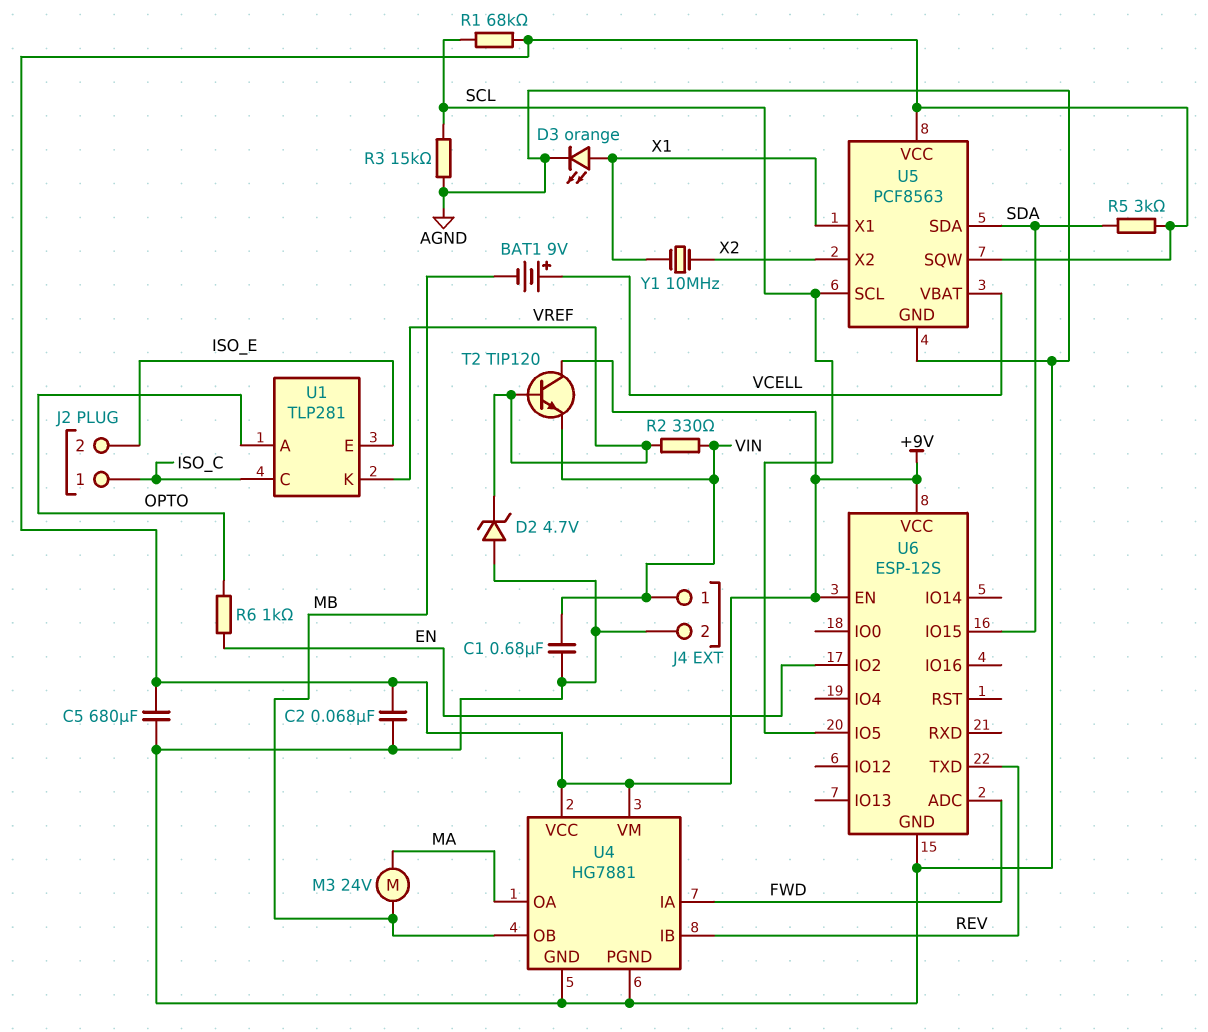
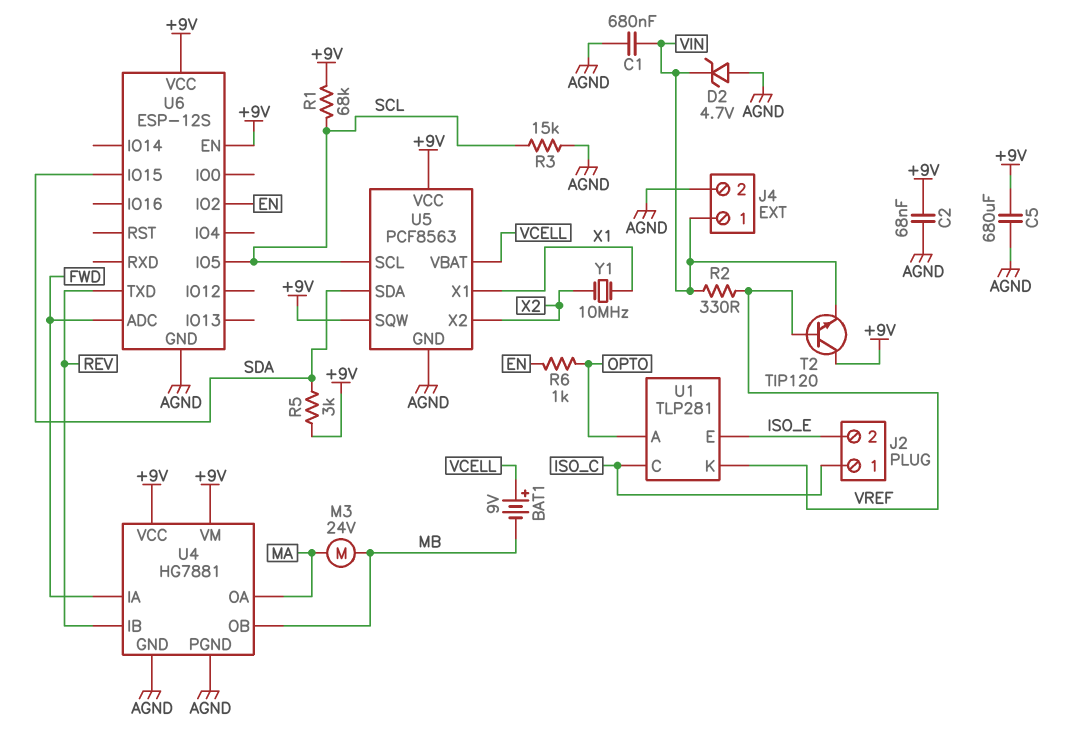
D2: zener 4.7V (A AGND, K VREF) -> zener 4.7V (A AGND, K VIN)
D3: LED orange (A X1, K AGND) -> none

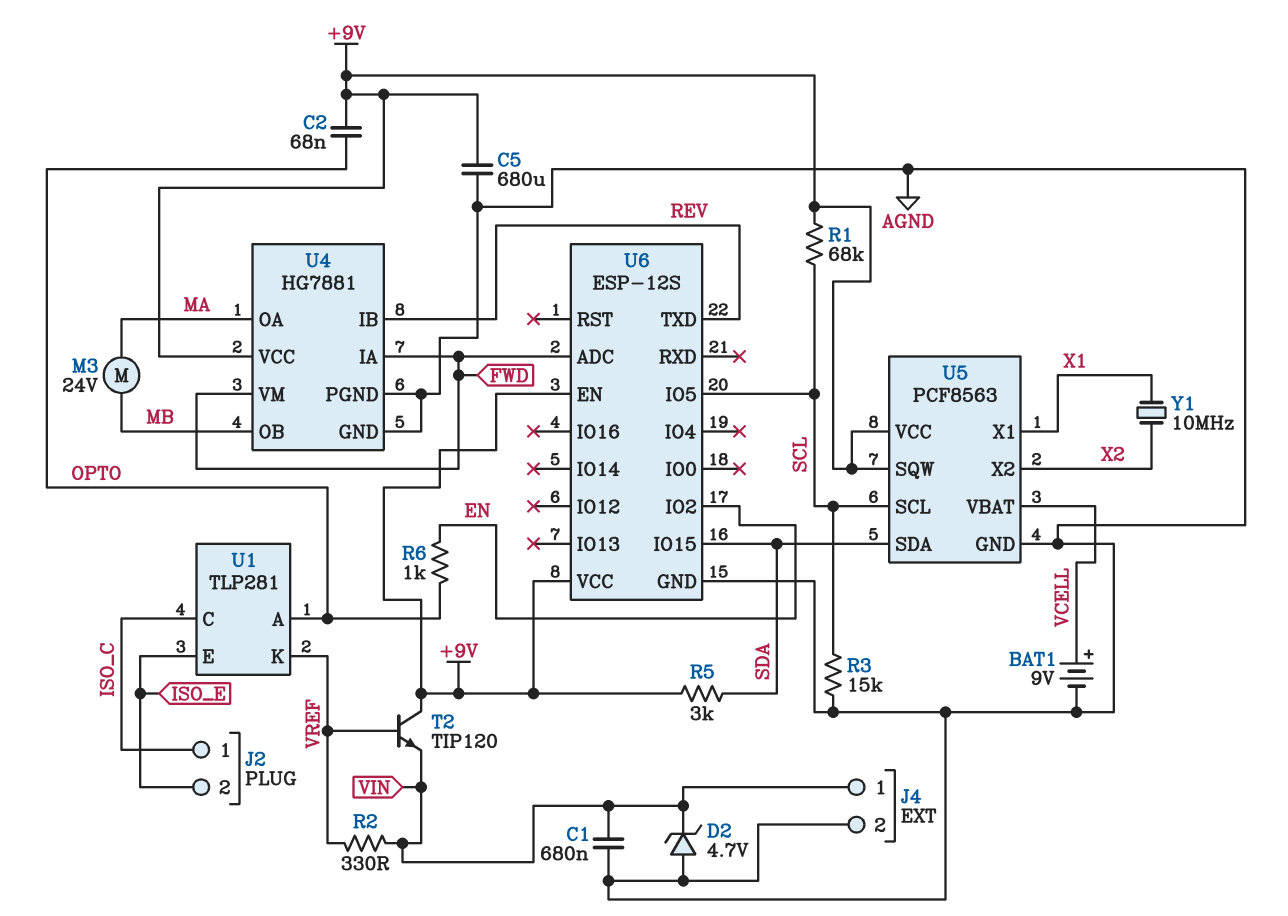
BAT1: 9V (plus VCELL, minus MB) -> 9V (plus VCELL, minus AGND)
C2: 68nF (+9V, AGND) -> 68nF (+9V, OPTO)
U4 pin VM: +9V -> FWD

